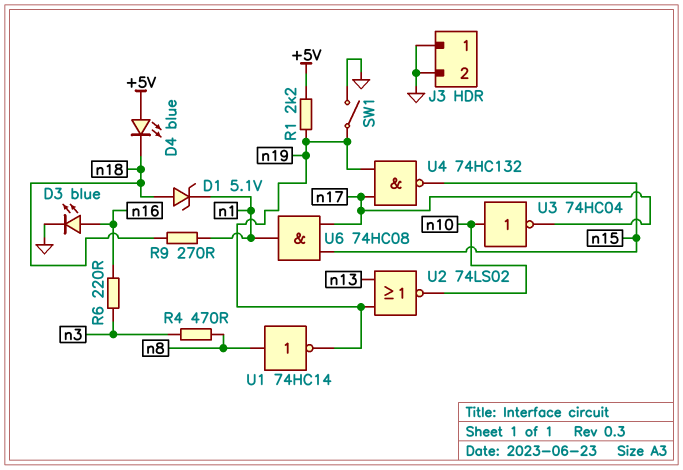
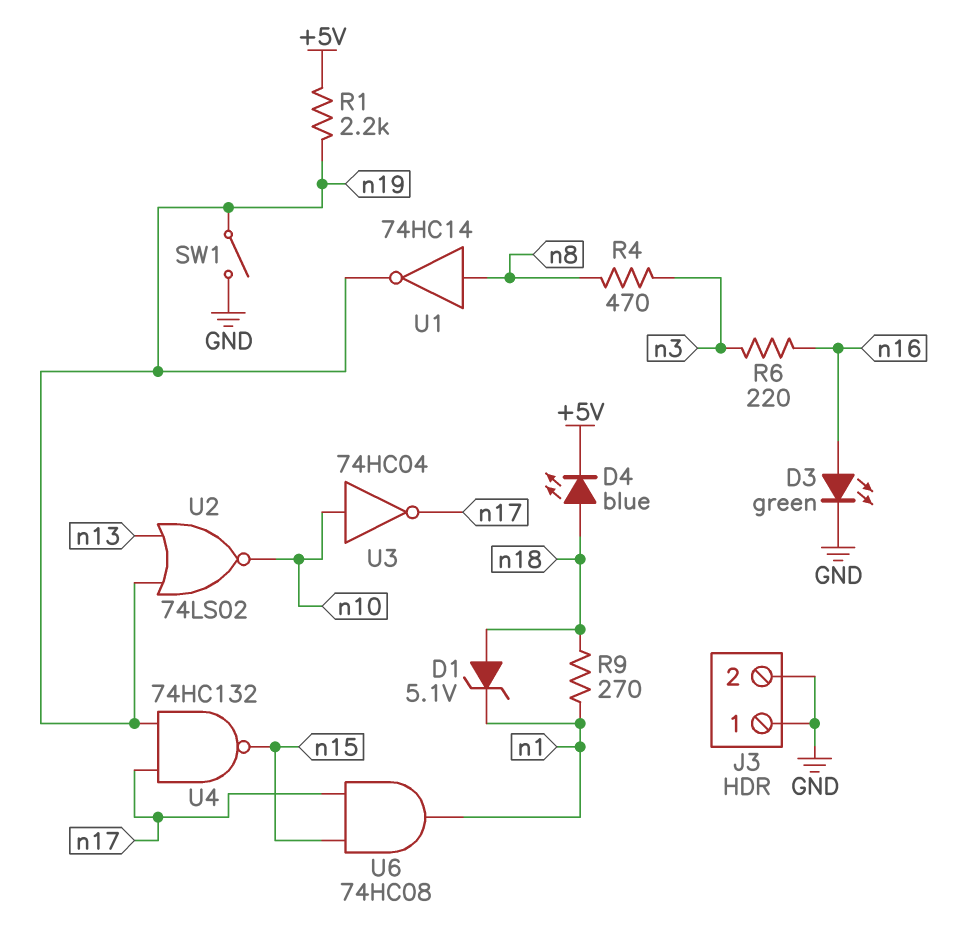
D3: LED blue (A n16, K GND) -> LED green (A n16, K GND)
D4: LED blue (A +5V, K n18) -> LED blue (A n18, K +5V)

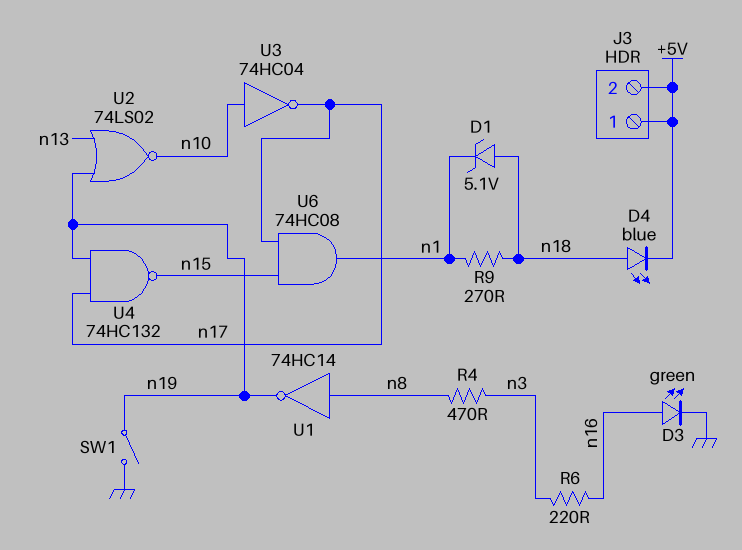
J3 pin 1: GND -> +5V
J3 pin 2: GND -> +5V
R1: 2.2k (+5V, n19) -> none

